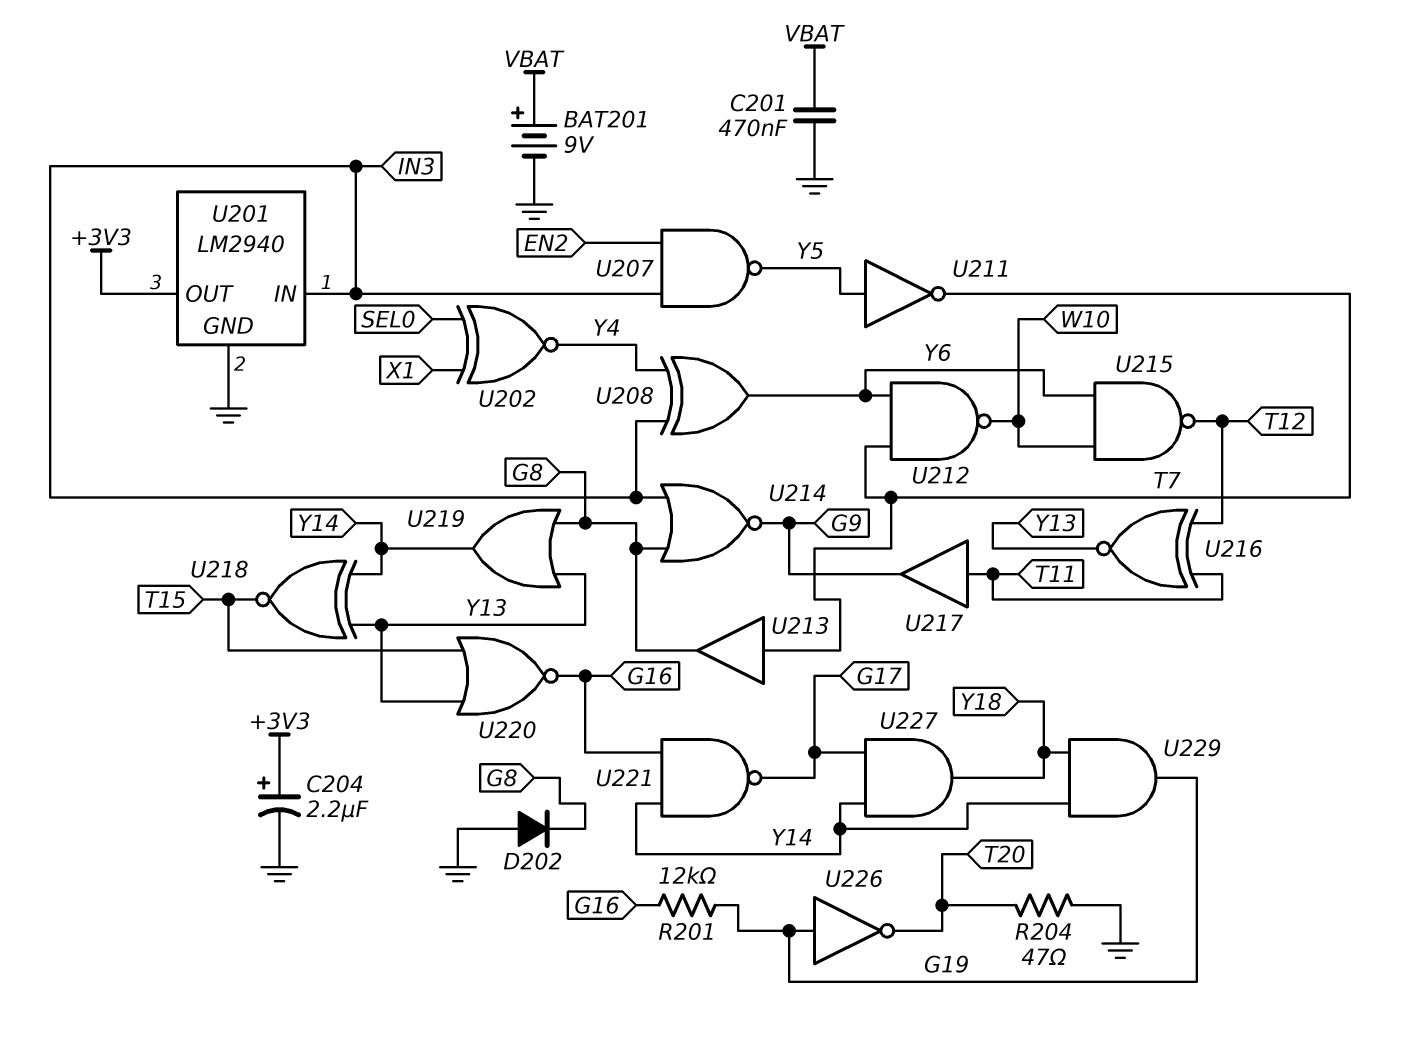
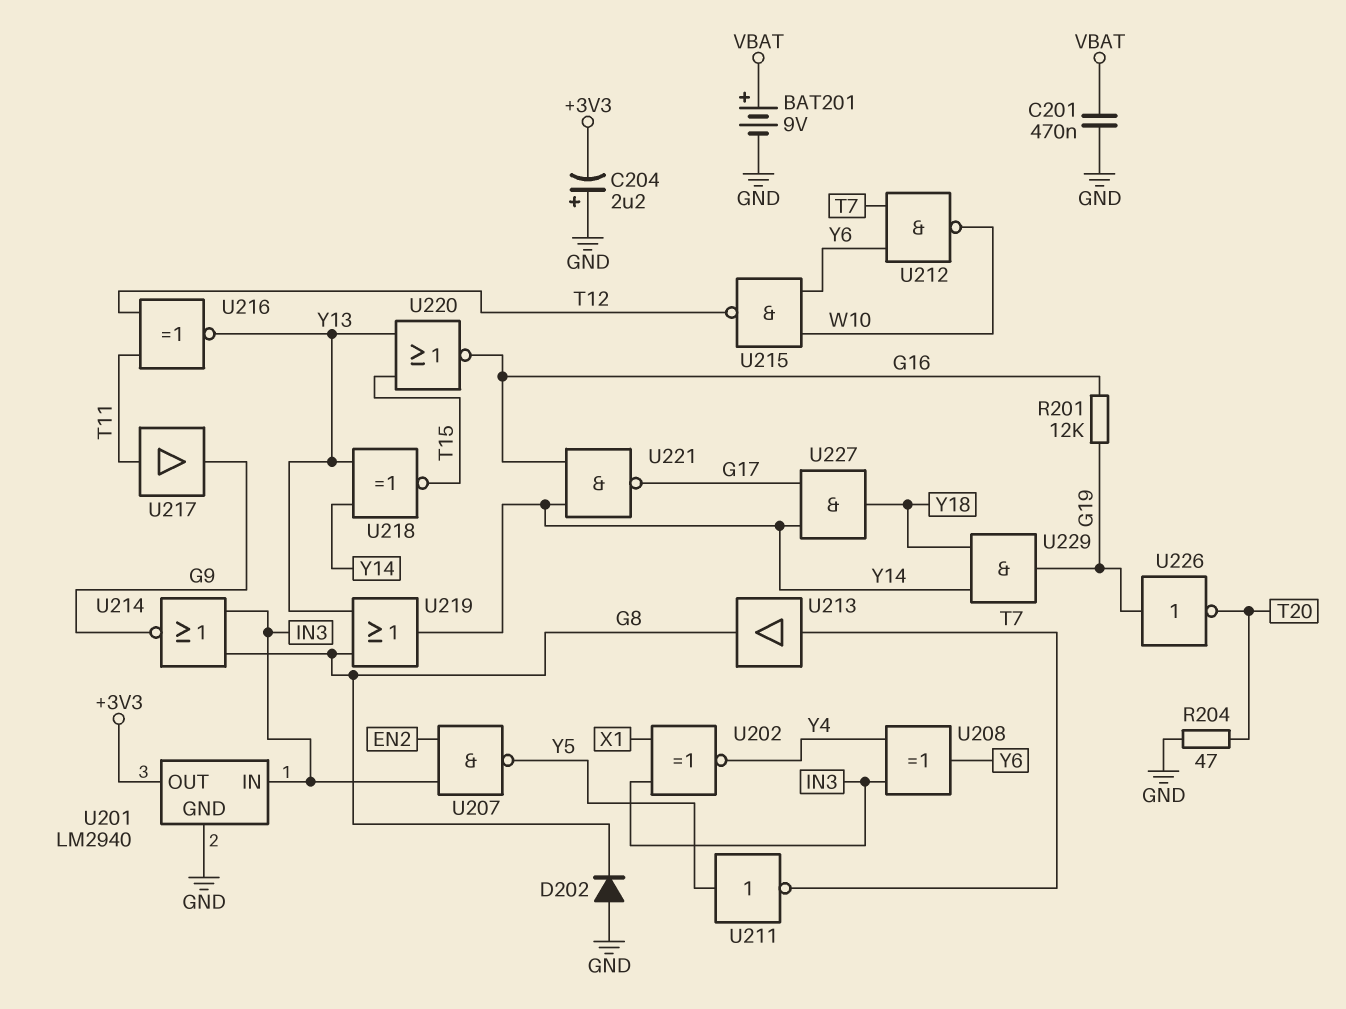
C204: 2.2uF (plus +3V3, minus GND) -> 2.2uF (plus GND, minus +3V3)
U202: XNOR (in SEL0, in X1, out Y4) -> XNOR (in IN3, in X1, out Y4)

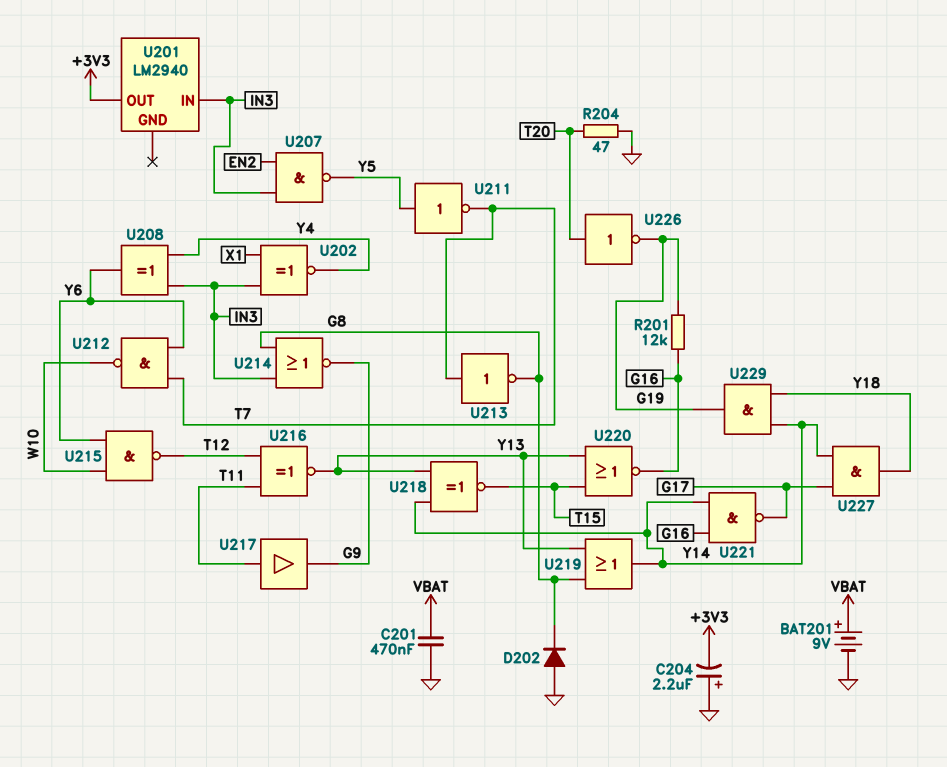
U201 pin GND: GND -> none
U213: buffer (in T7, out G8) -> NOT (in T7, out G8)
U226: NOT (in G19, out T20) -> NOT (in T20, out G19)

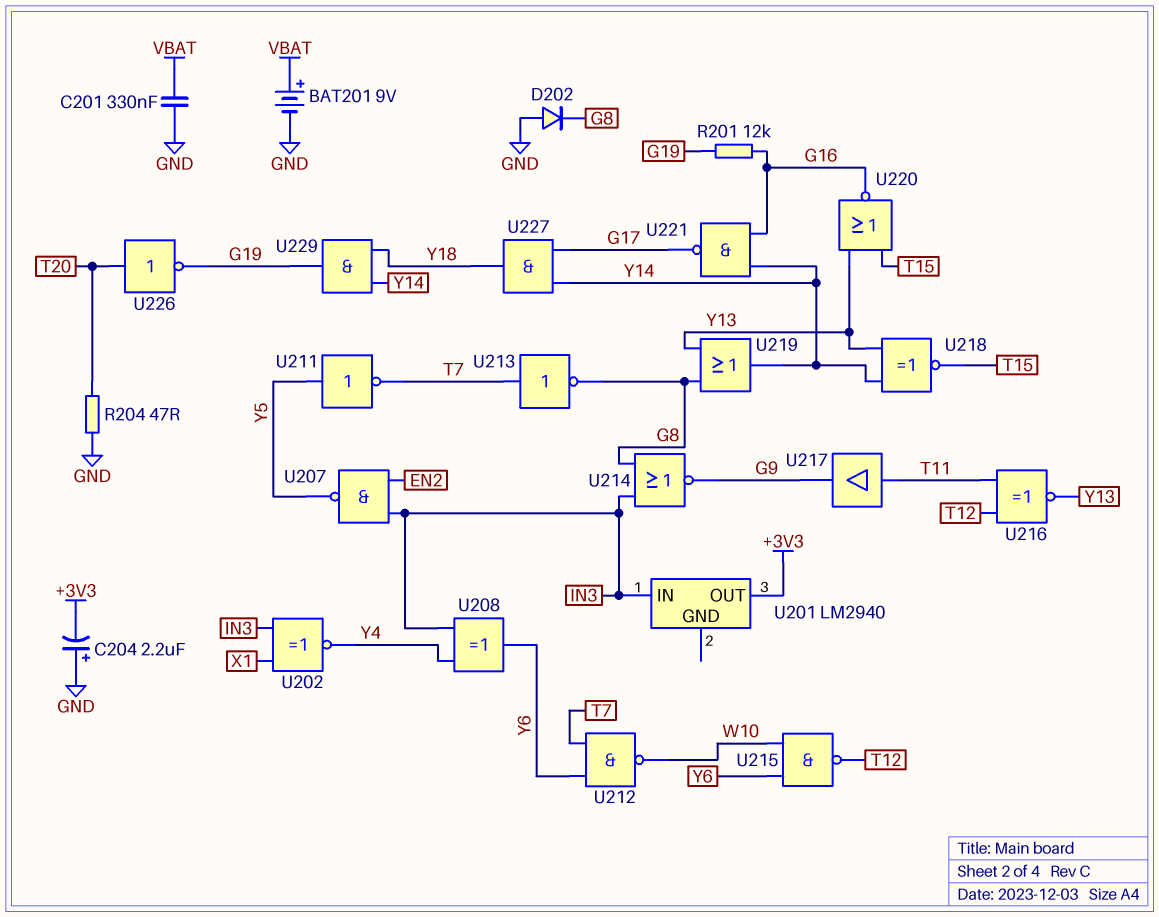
C201: 470nF (GND, VBAT) -> 330nF (GND, VBAT)

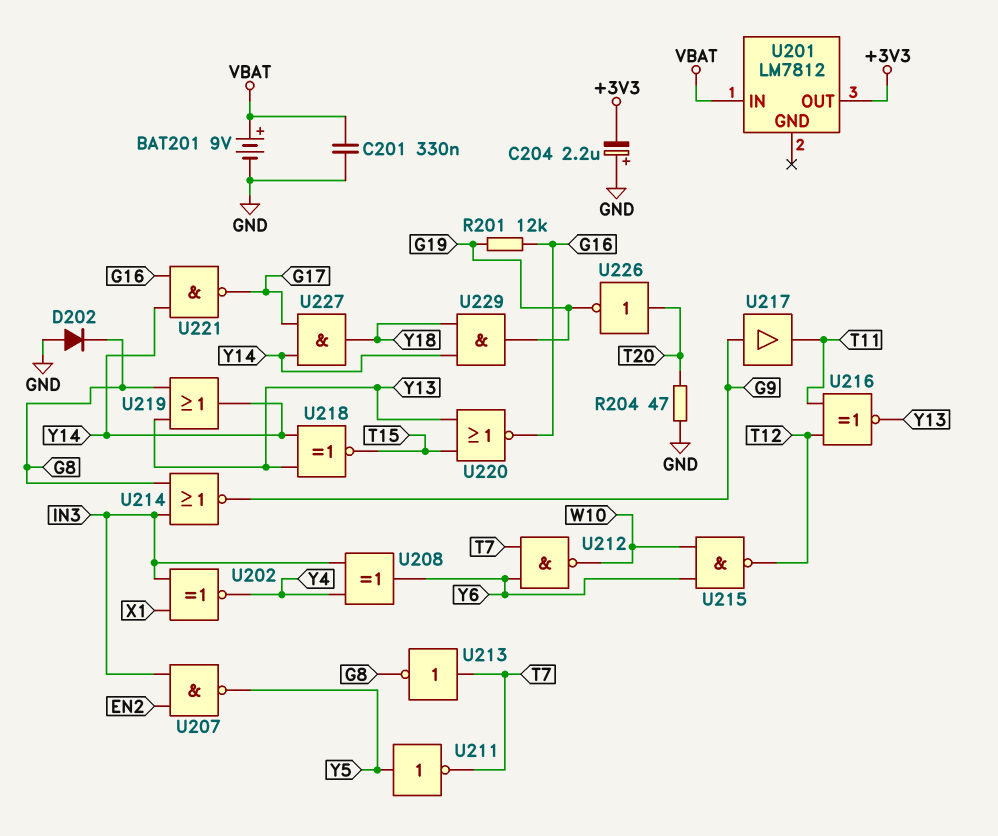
U201: LM2940 -> LM7812
U201 pin IN: IN3 -> VBAT
U217: buffer (in T11, out G9) -> buffer (in G9, out T11)

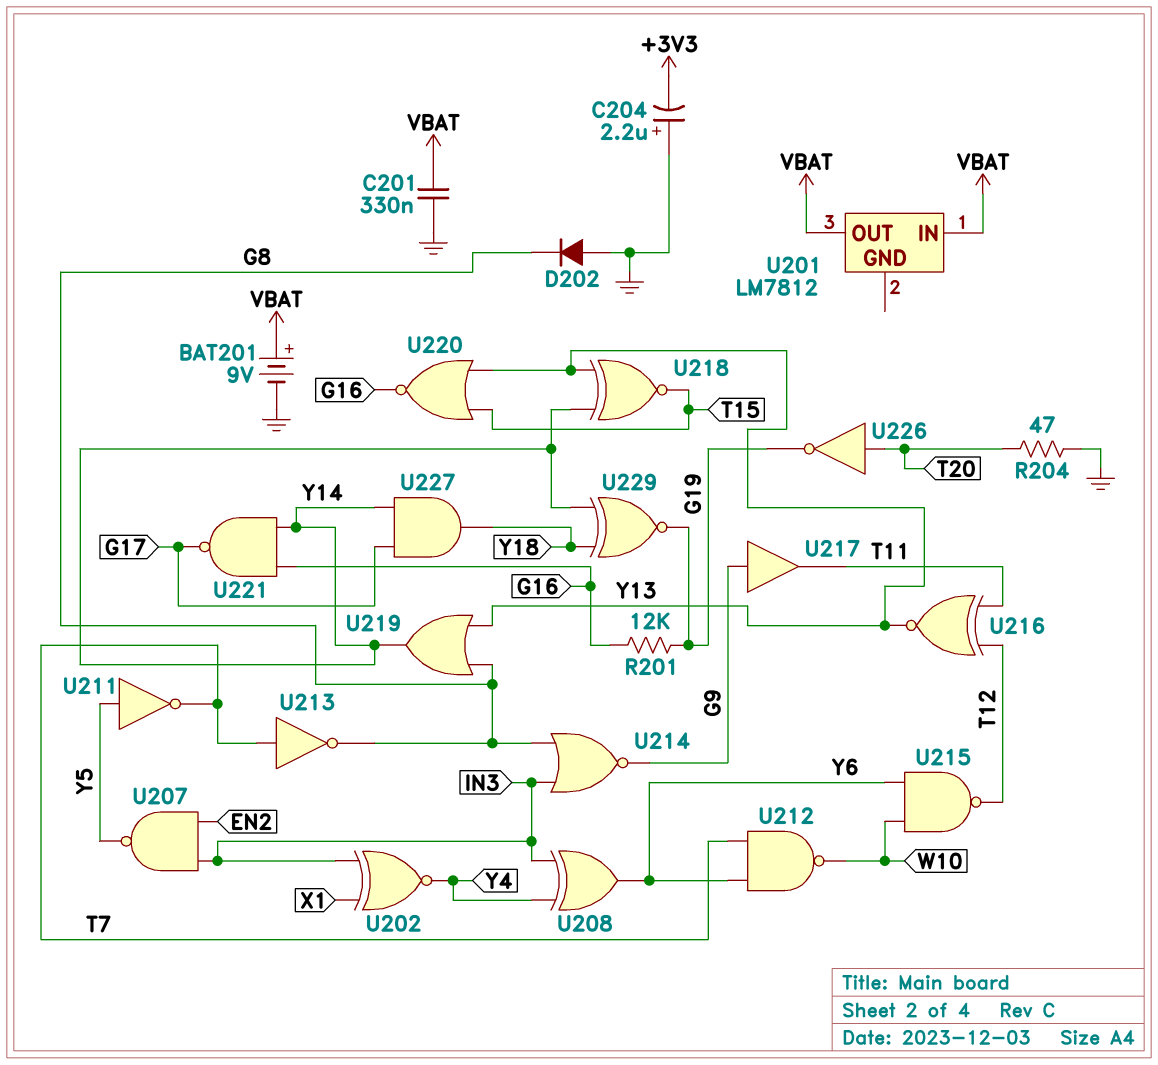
U201 pin OUT: +3V3 -> VBAT
U229: AND (in Y14, in Y18, out G19) -> XNOR (in Y14, in Y18, out G19)

